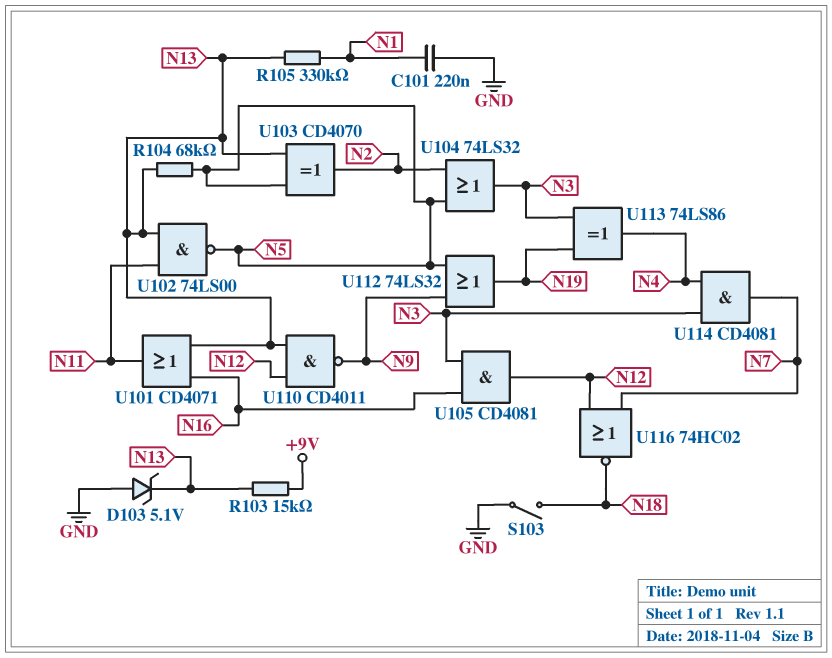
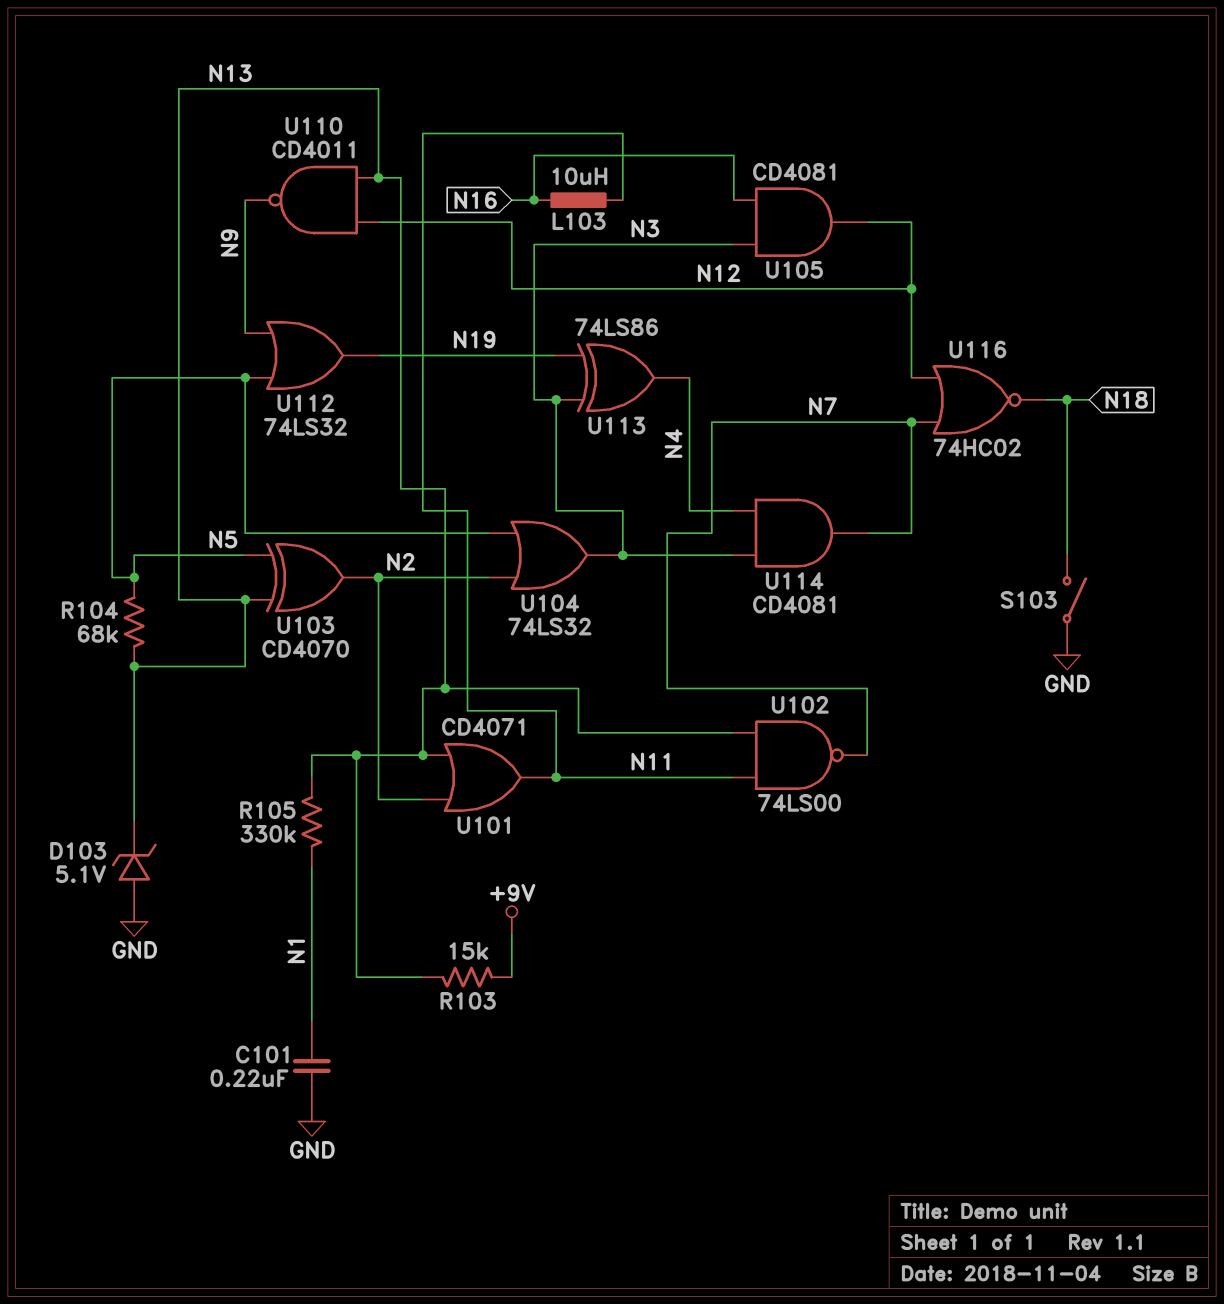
L103: none -> 10uH (N11, N16)
U101: OR CD4071 (in N13, in N16, out N11) -> OR CD4071 (in N2, in N13, out N11)
U102: NAND 74LS00 (in N11, in N13, out N5) -> NAND 74LS00 (in N11, in N13, out N7)

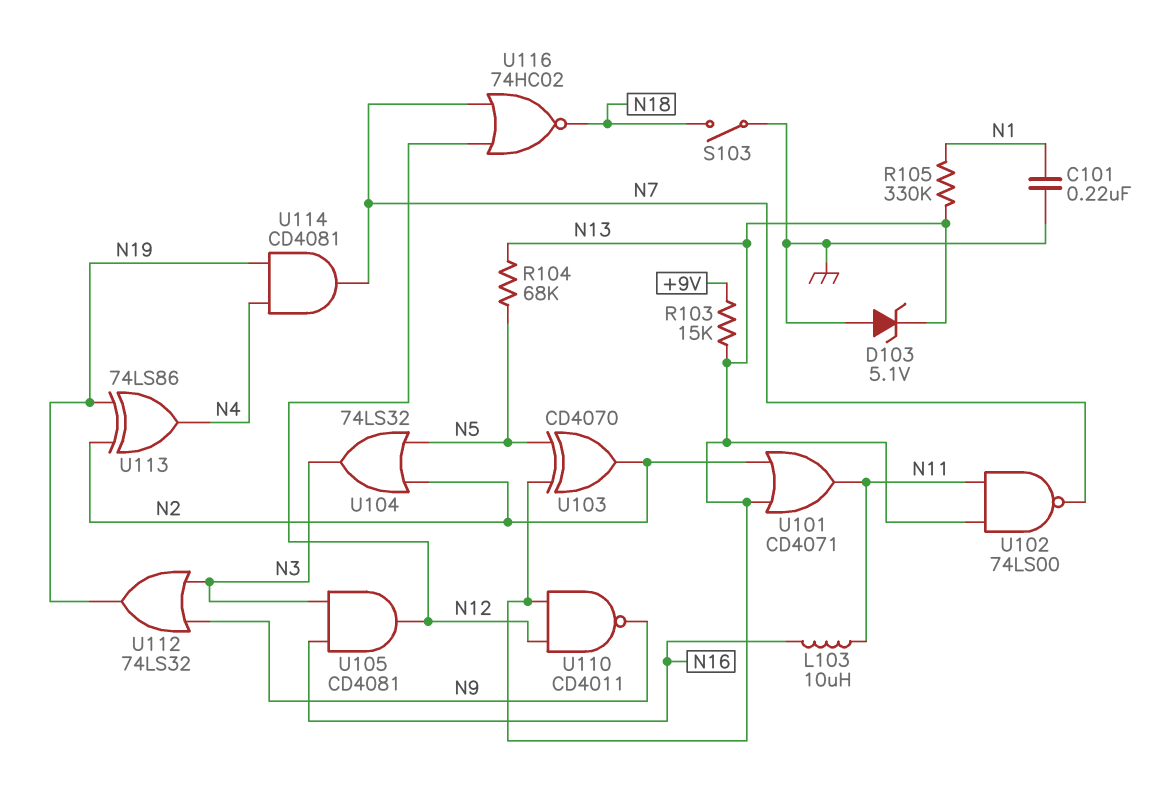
U112: OR 74LS32 (in N5, in N9, out N19) -> OR 74LS32 (in N3, in N9, out N19)
U113: XOR 74LS86 (in N3, in N19, out N4) -> XOR 74LS86 (in N2, in N19, out N4)
U114: AND CD4081 (in N3, in N4, out N7) -> AND CD4081 (in N4, in N19, out N7)

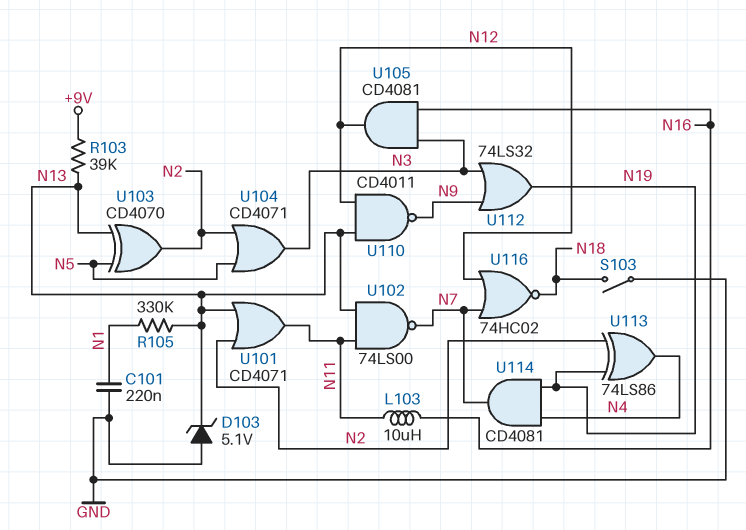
R103: 15k (+9V, N13) -> 39k (+9V, N13)
R104: 68k (N5, N13) -> none
U104: OR 74LS32 (in N2, in N5, out N3) -> OR CD4071 (in N2, in N5, out N3)

